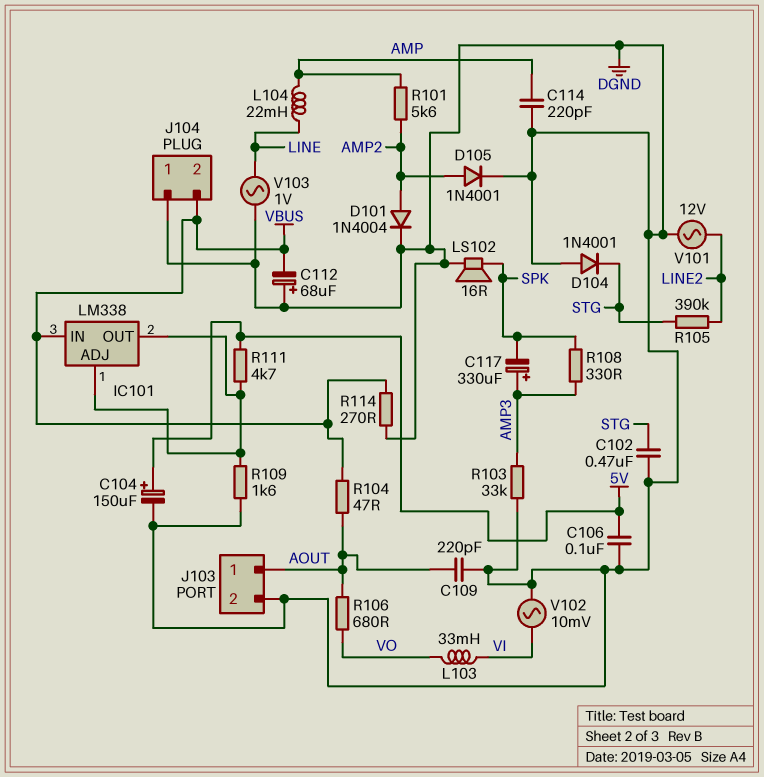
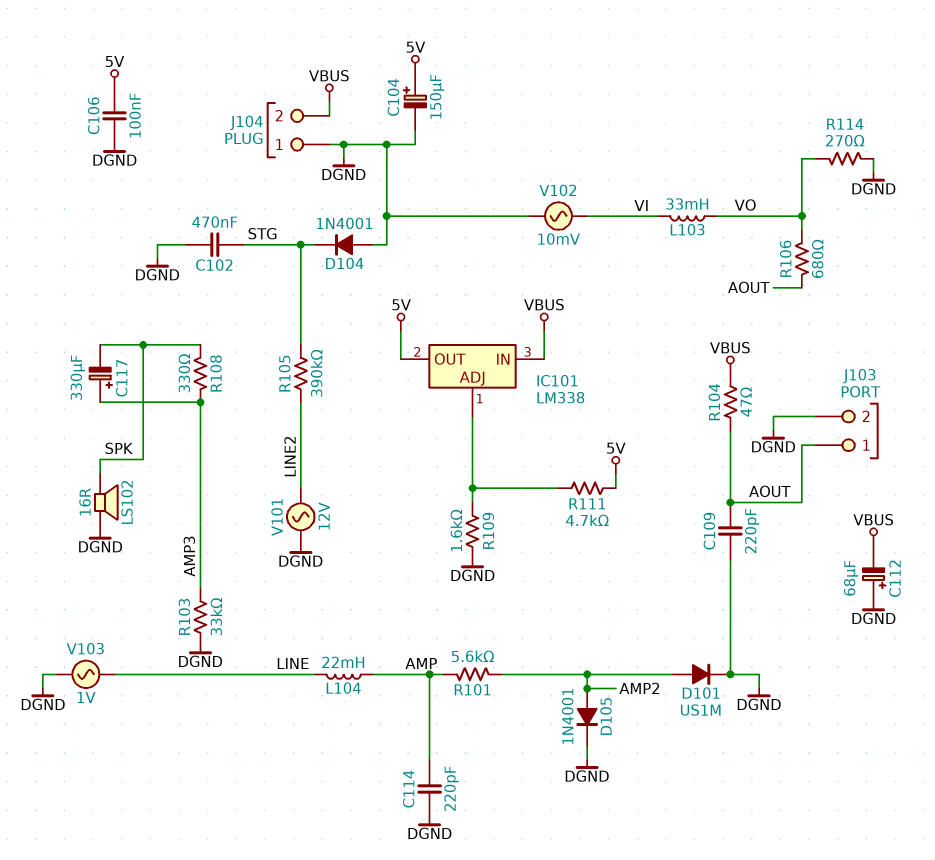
D101: diode 1N4004 (A AMP2, K DGND) -> diode US1M (A AMP2, K DGND)
IC101 pin OUT: IC101/ADJ -> 5V
R114: 270 (DGND, VBUS) -> 270 (DGND, VO)

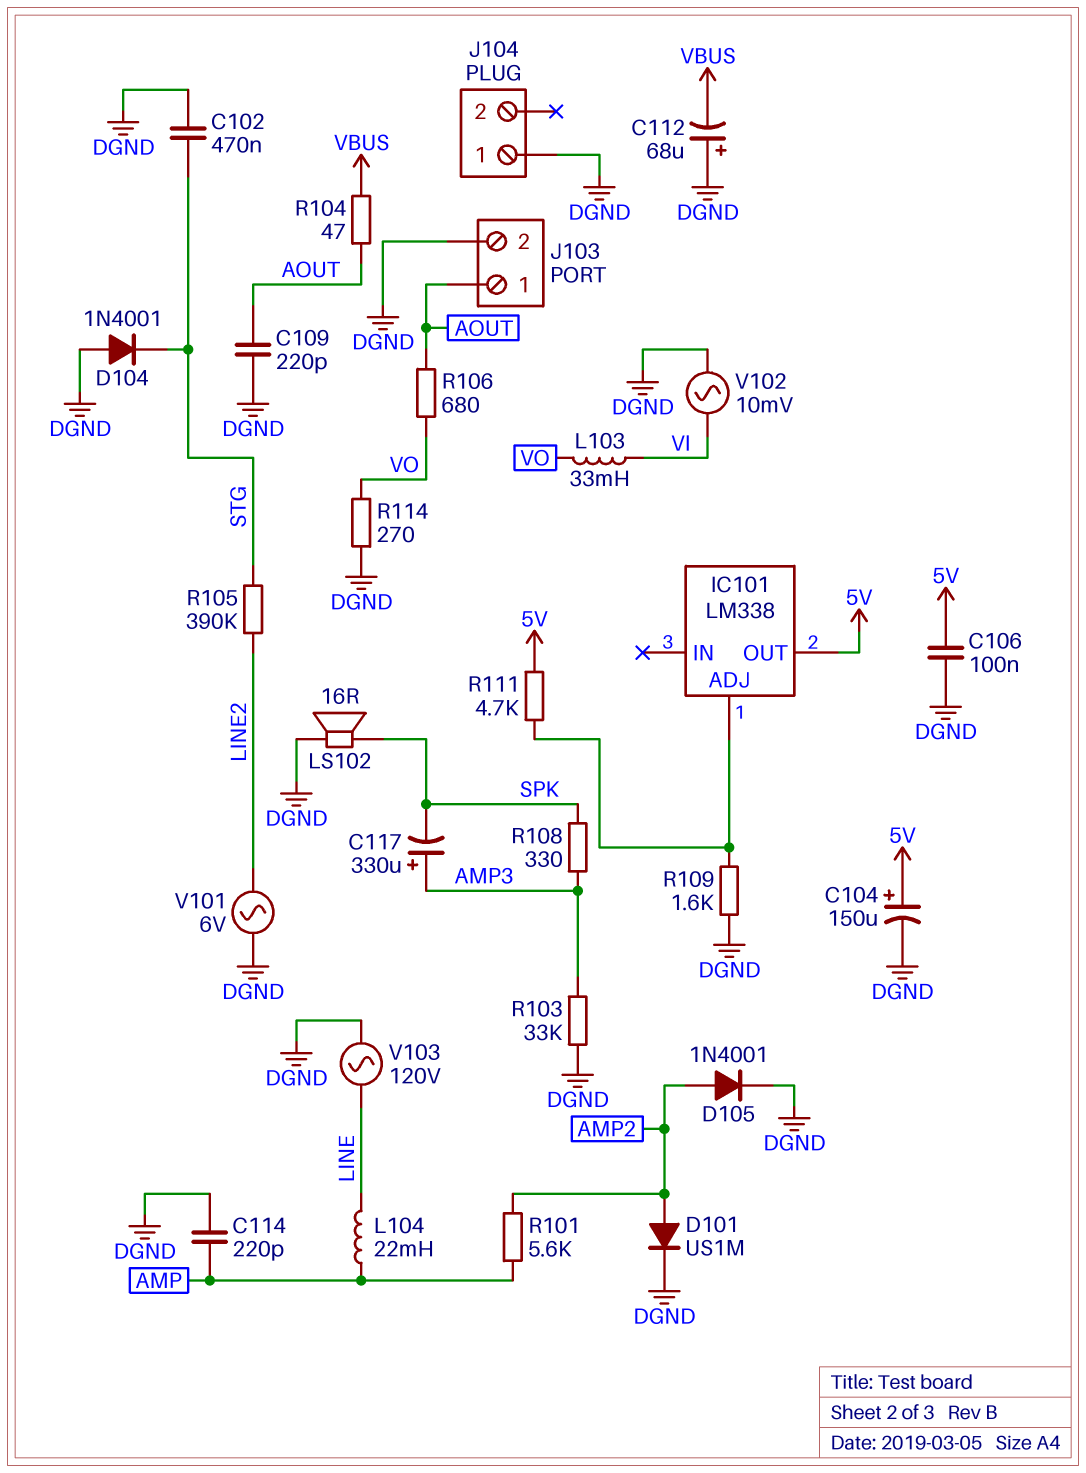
IC101 pin IN: VBUS -> none
J104 pin 2: VBUS -> none
V101: AC 12V (DGND, LINE2) -> AC 6V (DGND, LINE2)
V103: AC 1V (DGND, LINE) -> AC 120V (DGND, LINE)

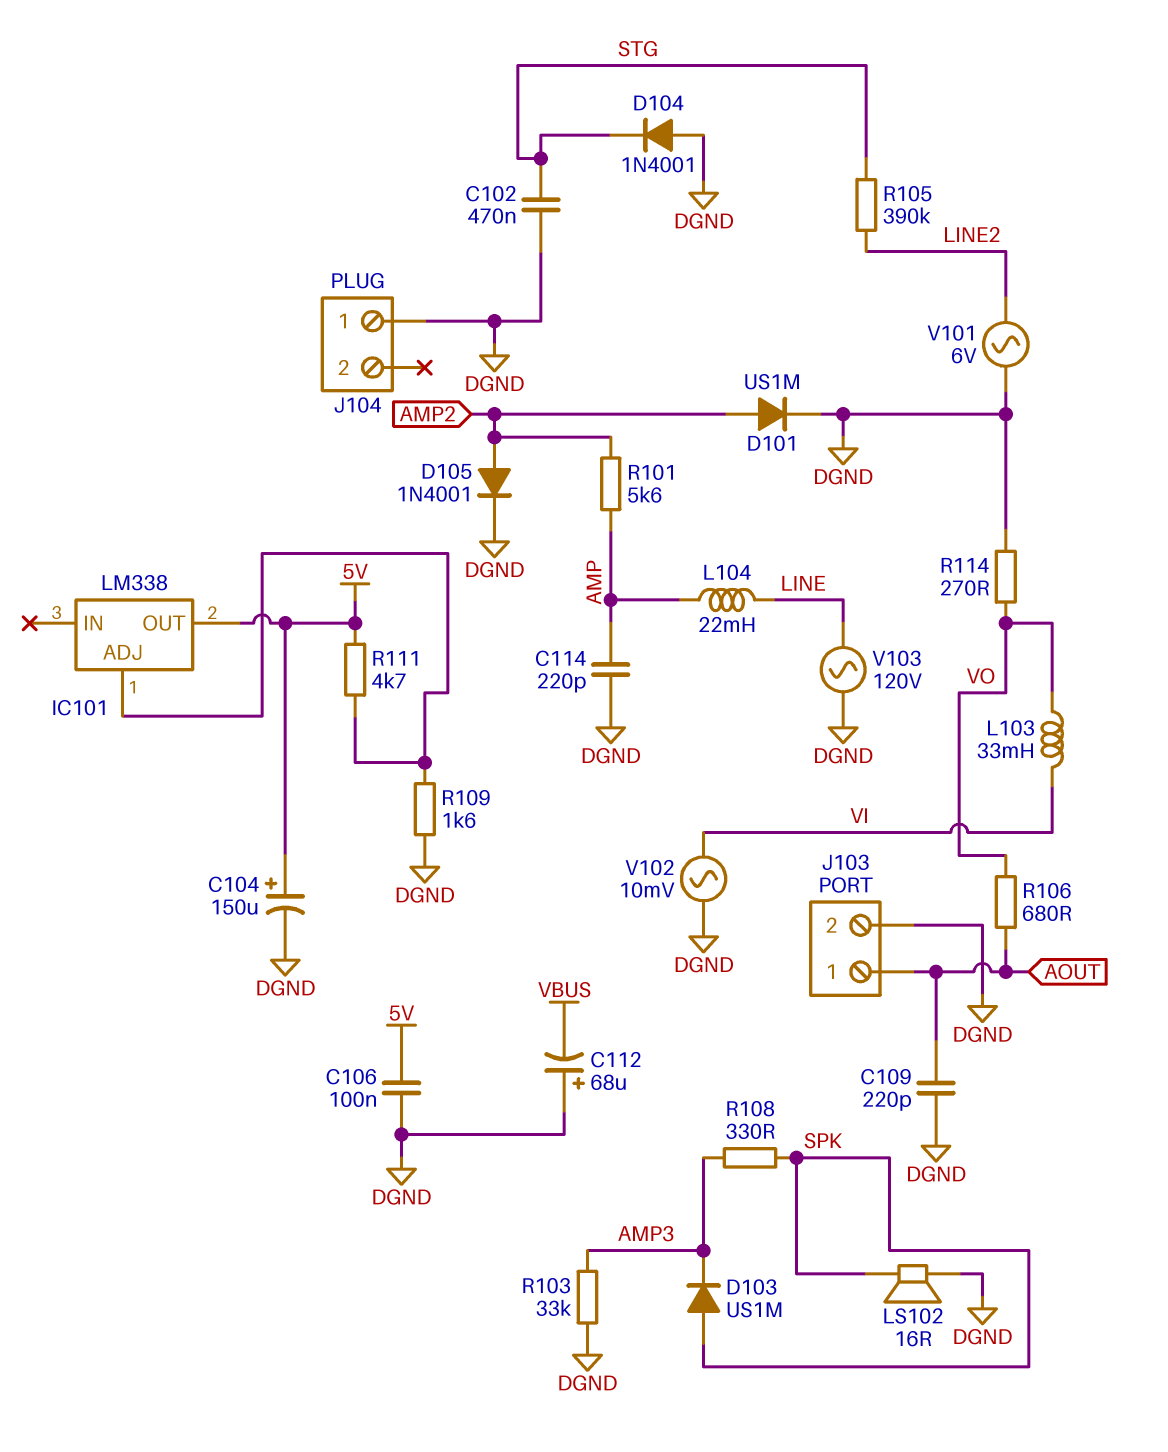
C117: 330uF (plus AMP3, minus SPK) -> none
D103: none -> diode US1M (A SPK, K AMP3)
R104: 47 (AOUT, VBUS) -> none

